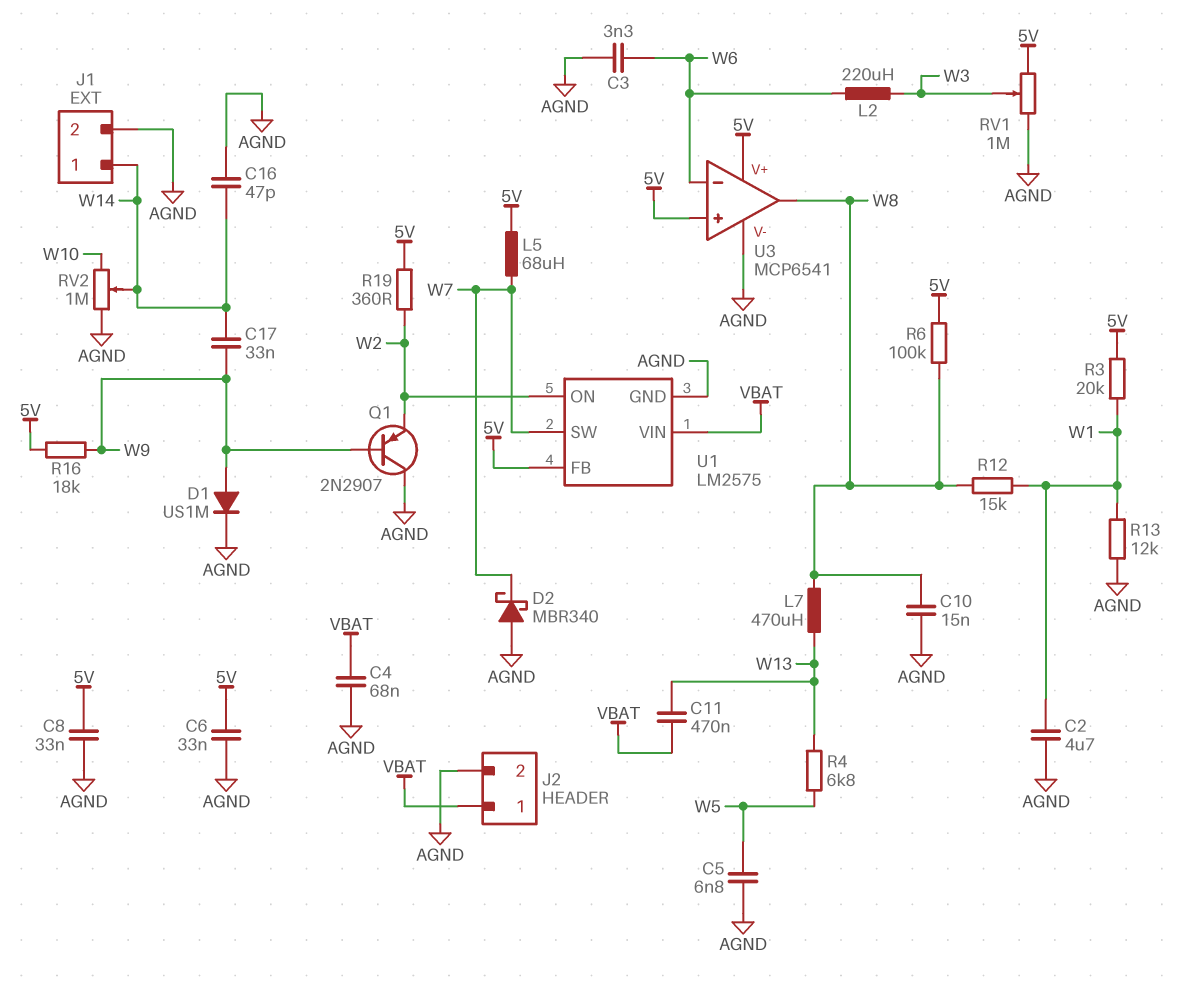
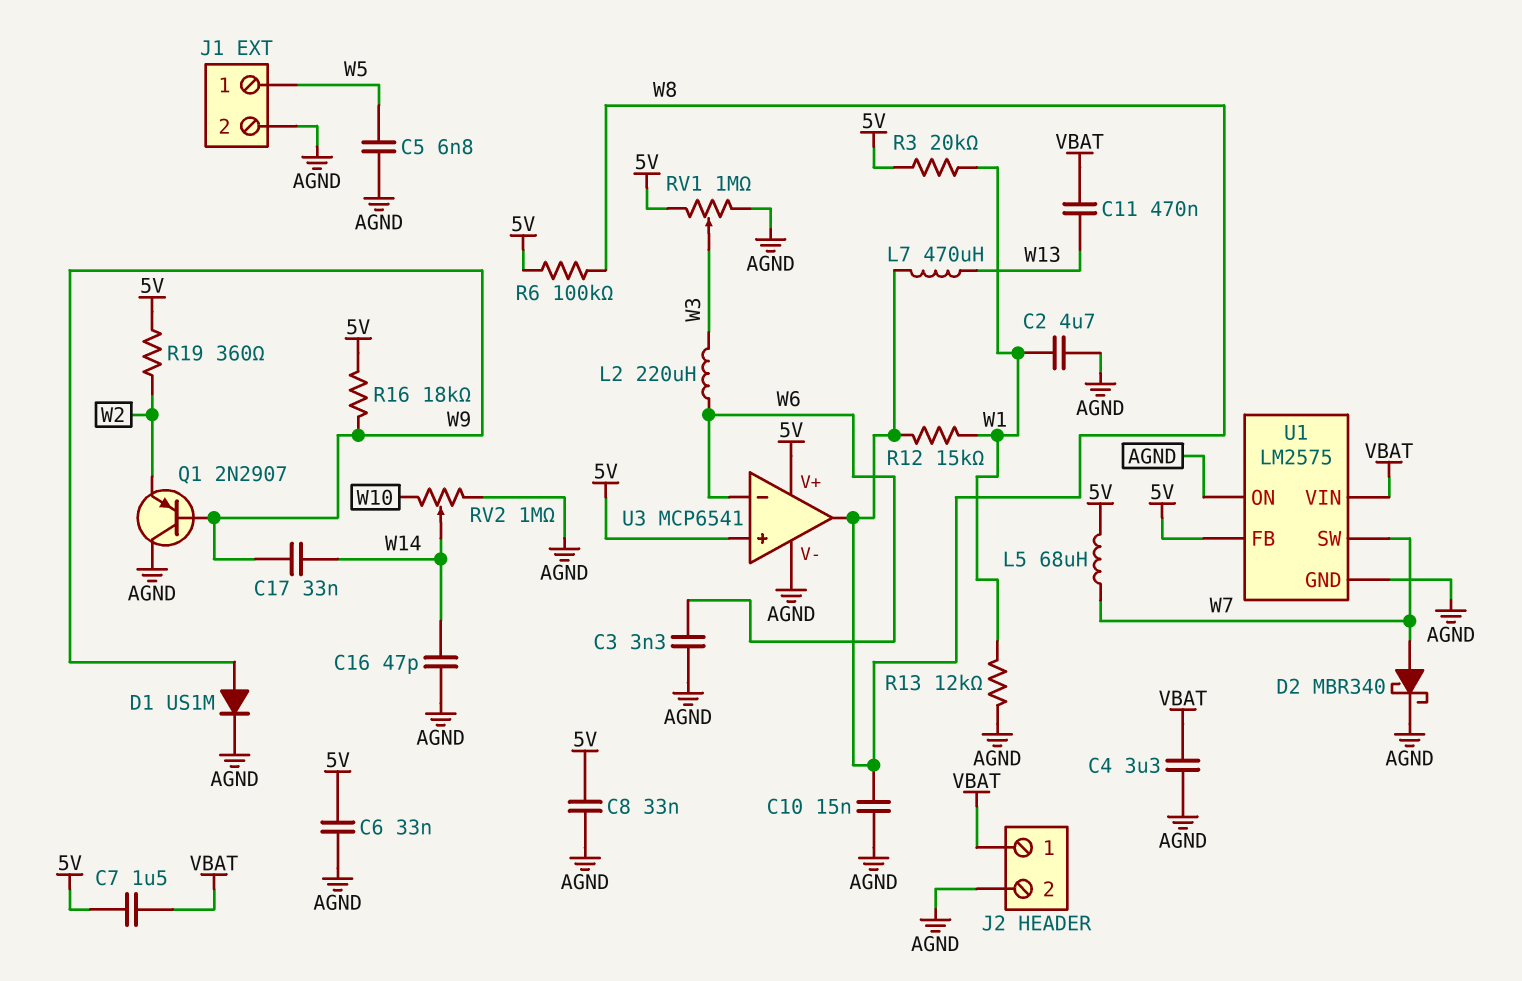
C4: 68nF (AGND, VBAT) -> 3.3uF (AGND, VBAT)
C7: none -> 1.5uF (5V, VBAT)
D2: schottky MBR340 (A AGND, K W7) -> schottky MBR340 (A W7, K AGND)
J1 pin 1: W14 -> W5
R4: 6.8k (W5, W13) -> none
U1 pin ON: W2 -> AGND

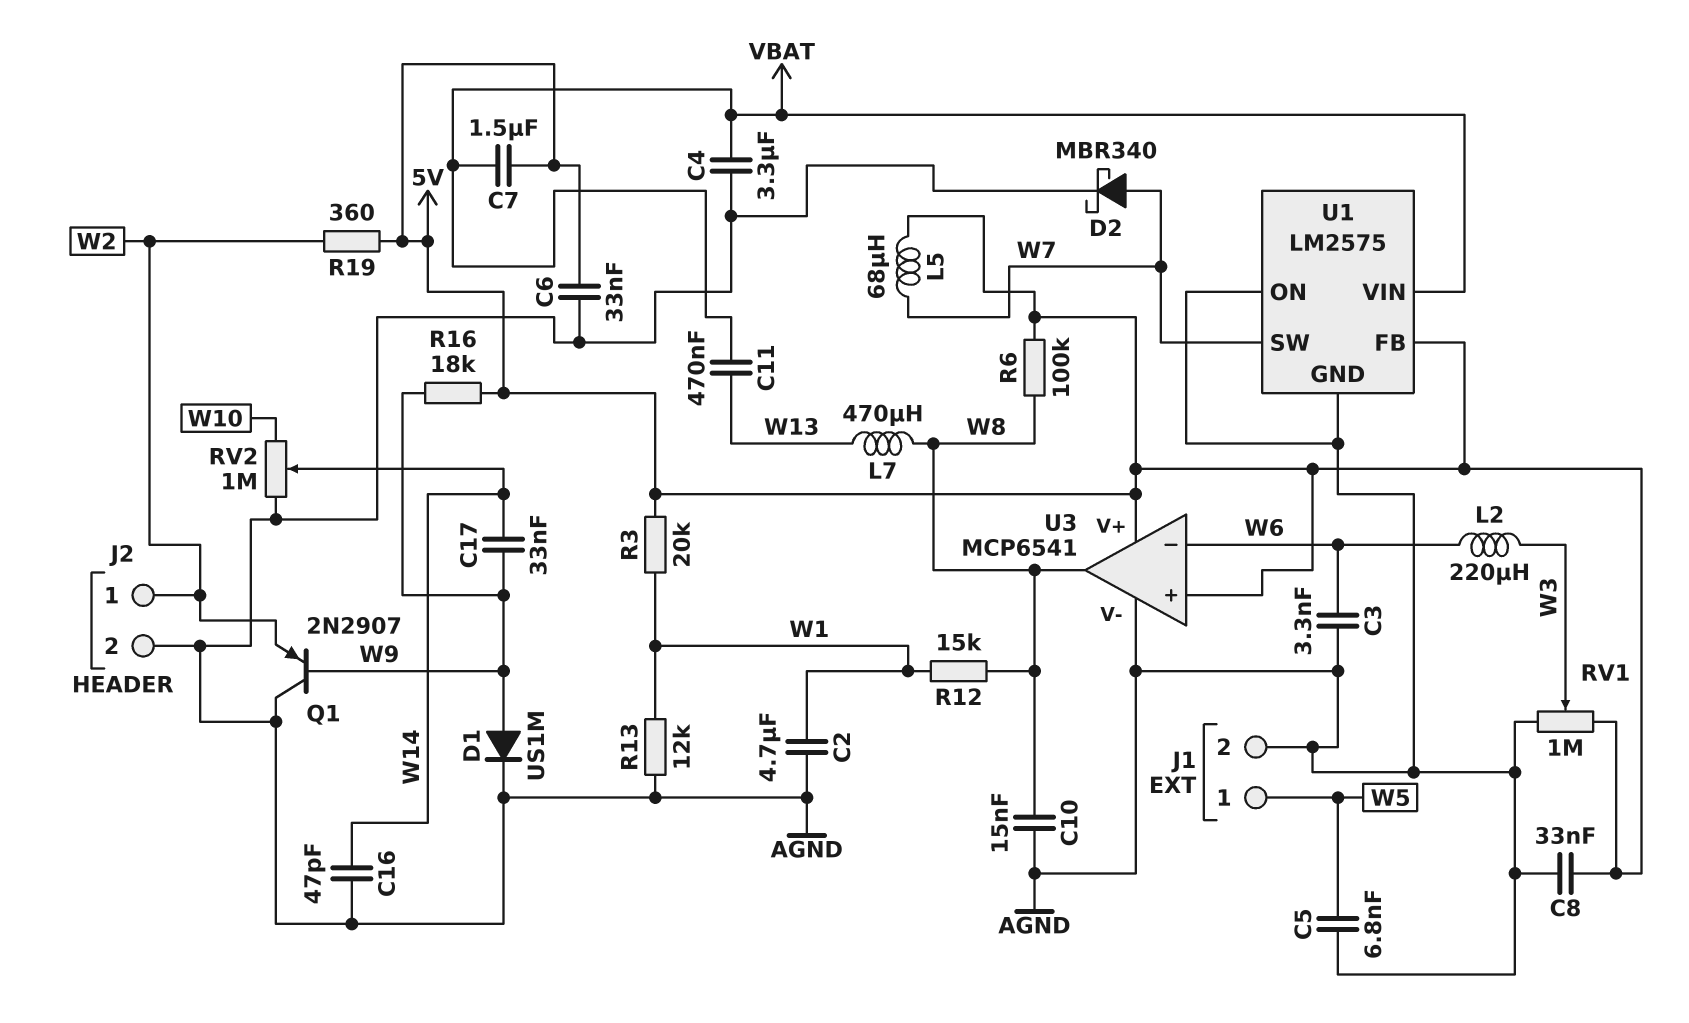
J2 pin 1: VBAT -> W2

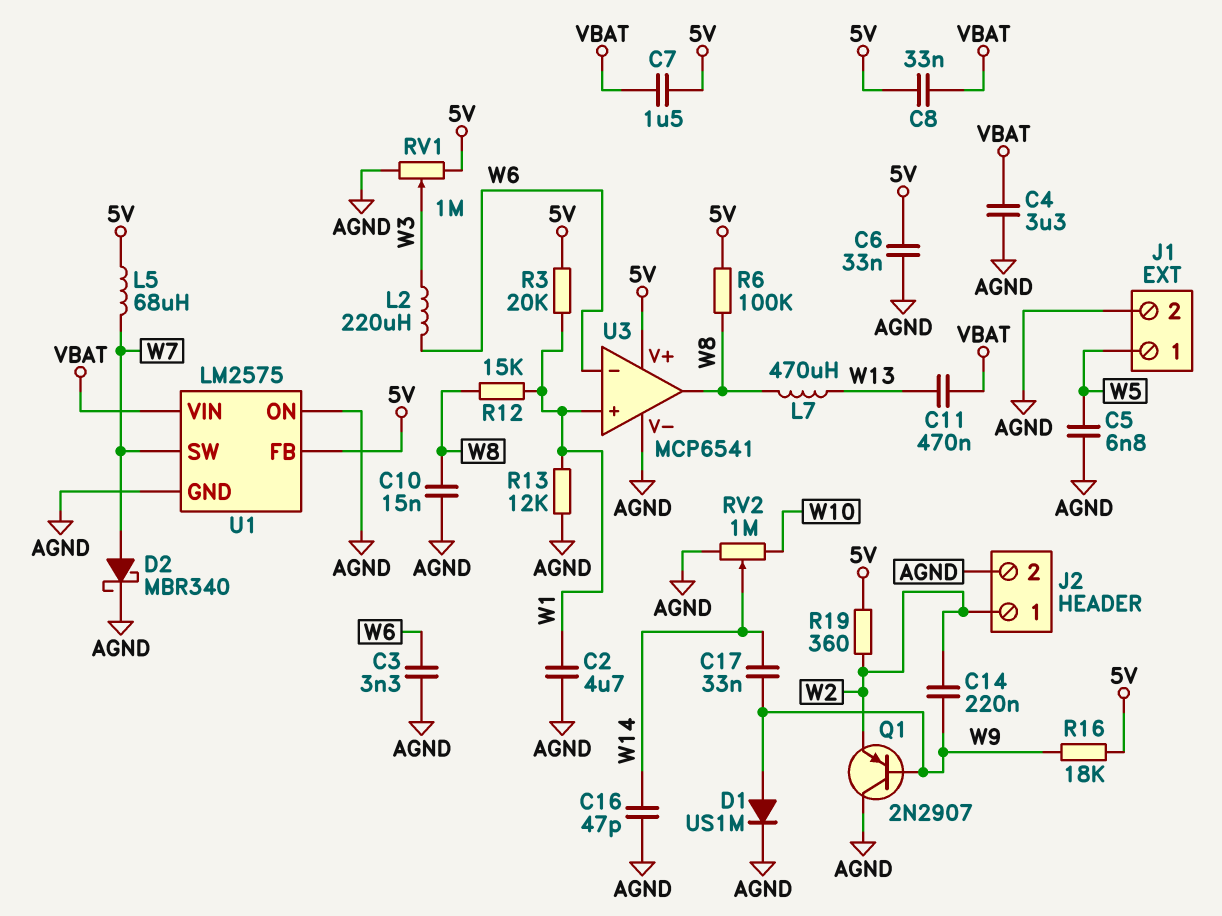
C8: 33nF (5V, AGND) -> 33nF (5V, VBAT)
C14: none -> 220nF (W2, W9)
U3 pin in+: 5V -> W1

